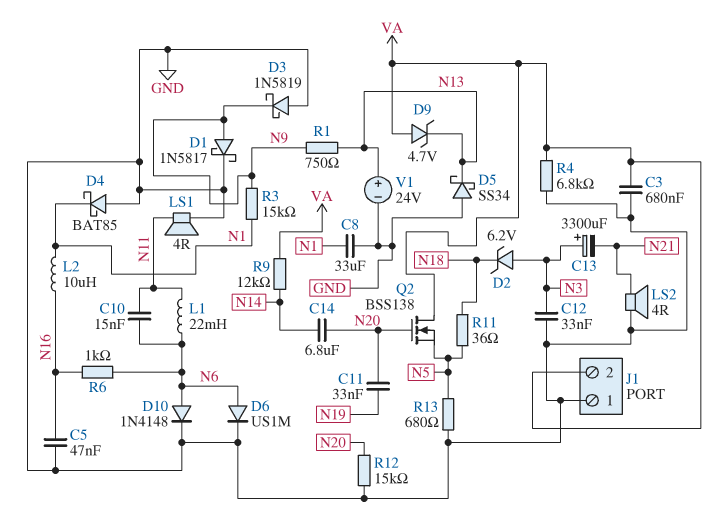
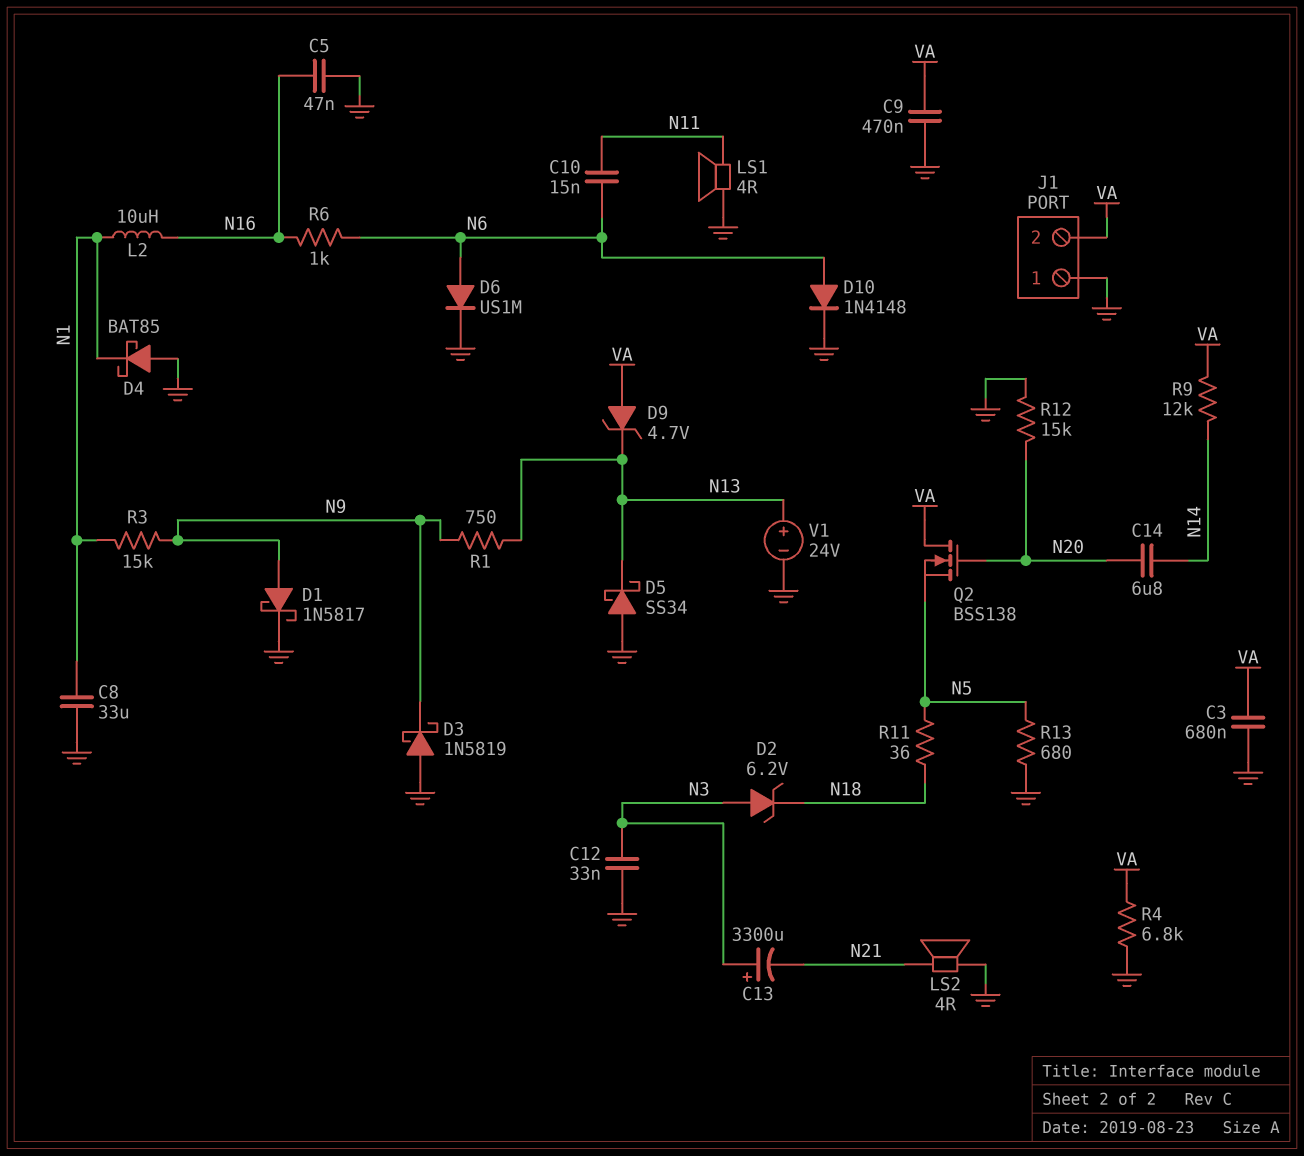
C9: none -> 470nF (GND, VA)
C11: 33nF (N19, N20) -> none
L1: 22mH (N6, N11) -> none

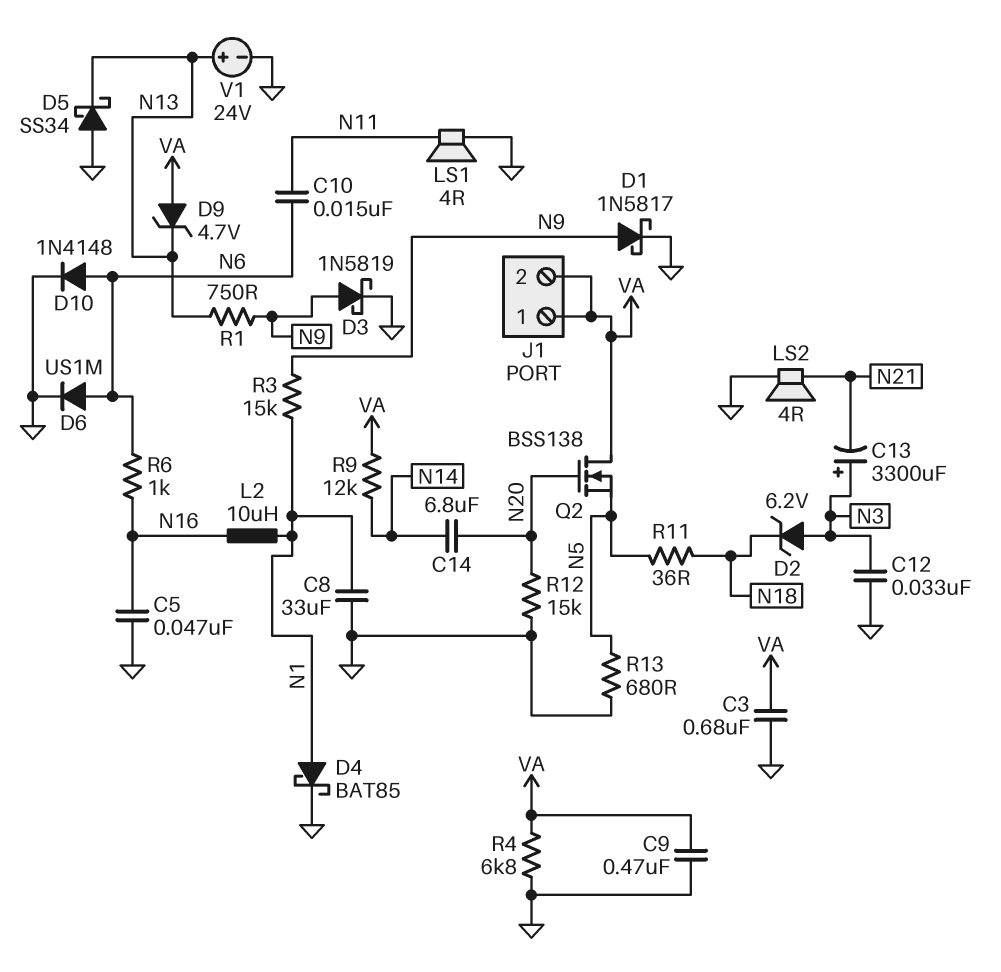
D3: schottky 1N5819 (A GND, K N9) -> schottky 1N5819 (A N9, K GND)
D4: schottky BAT85 (A GND, K N1) -> schottky BAT85 (A N1, K GND)
J1 pin 1: GND -> VA

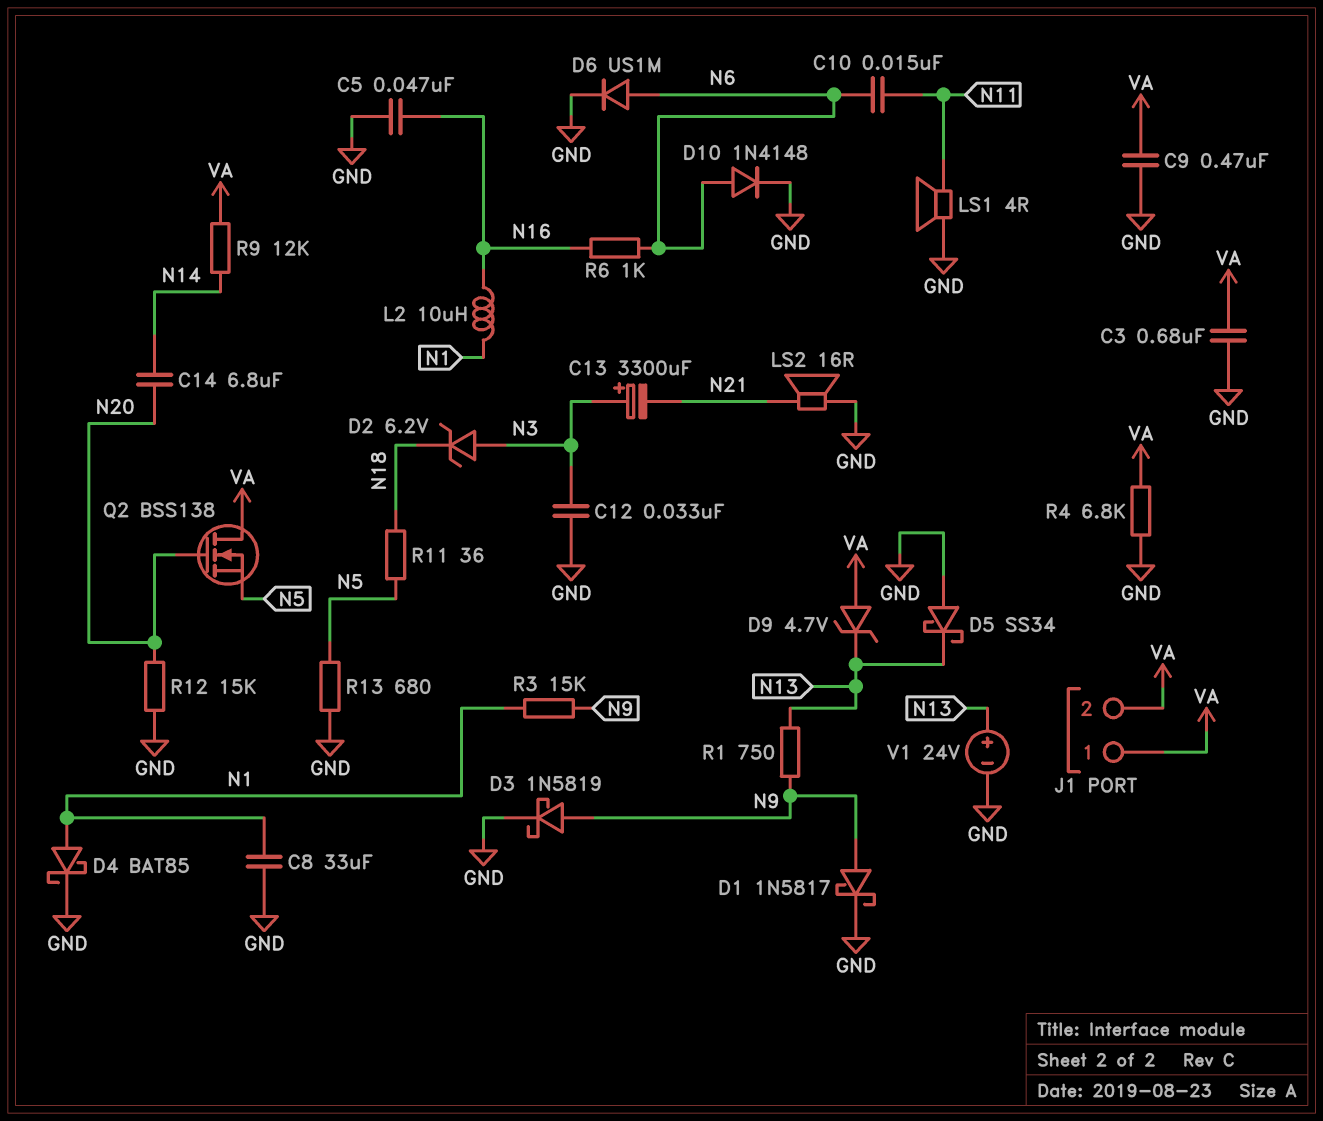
LS2: speaker 4R (GND, N21) -> speaker 16R (GND, N21)

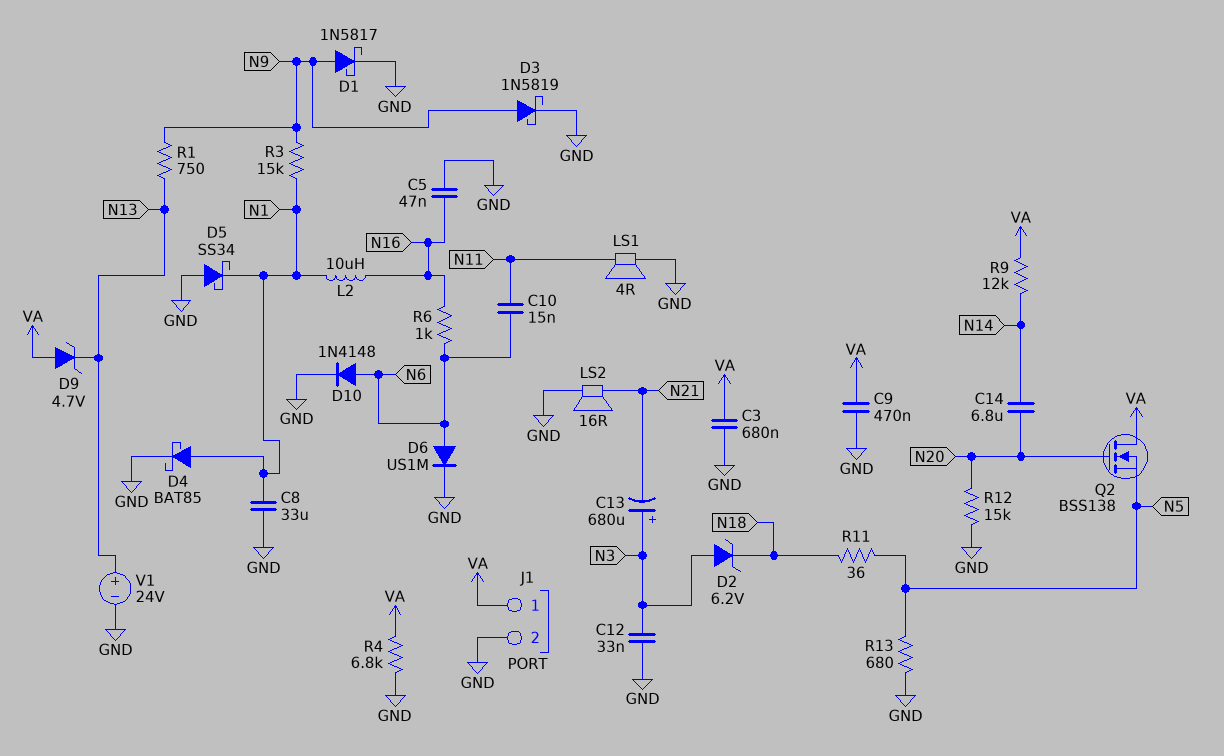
C13: 3300uF (plus N3, minus N21) -> 680uF (plus N3, minus N21)
D5: schottky SS34 (A GND, K N13) -> schottky SS34 (A GND, K N1)
J1 pin 2: VA -> GND

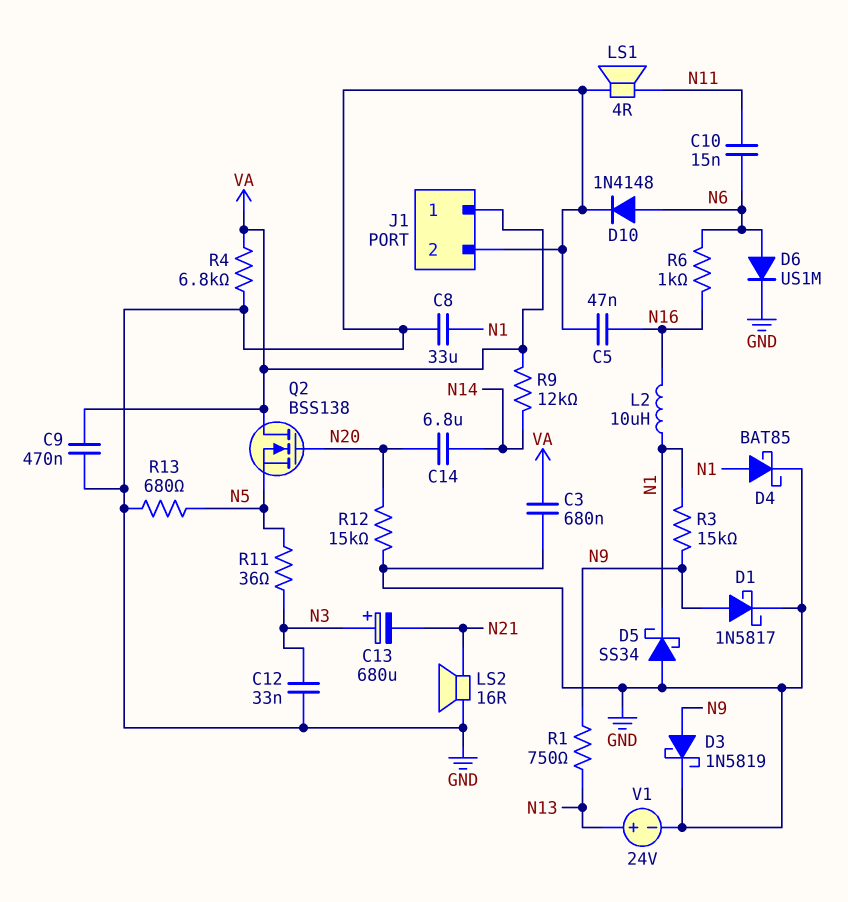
D2: zener 6.2V (A N3, K N18) -> none
D9: zener 4.7V (A VA, K N13) -> none
R11: 36 (N5, N18) -> 36 (N3, N5)

